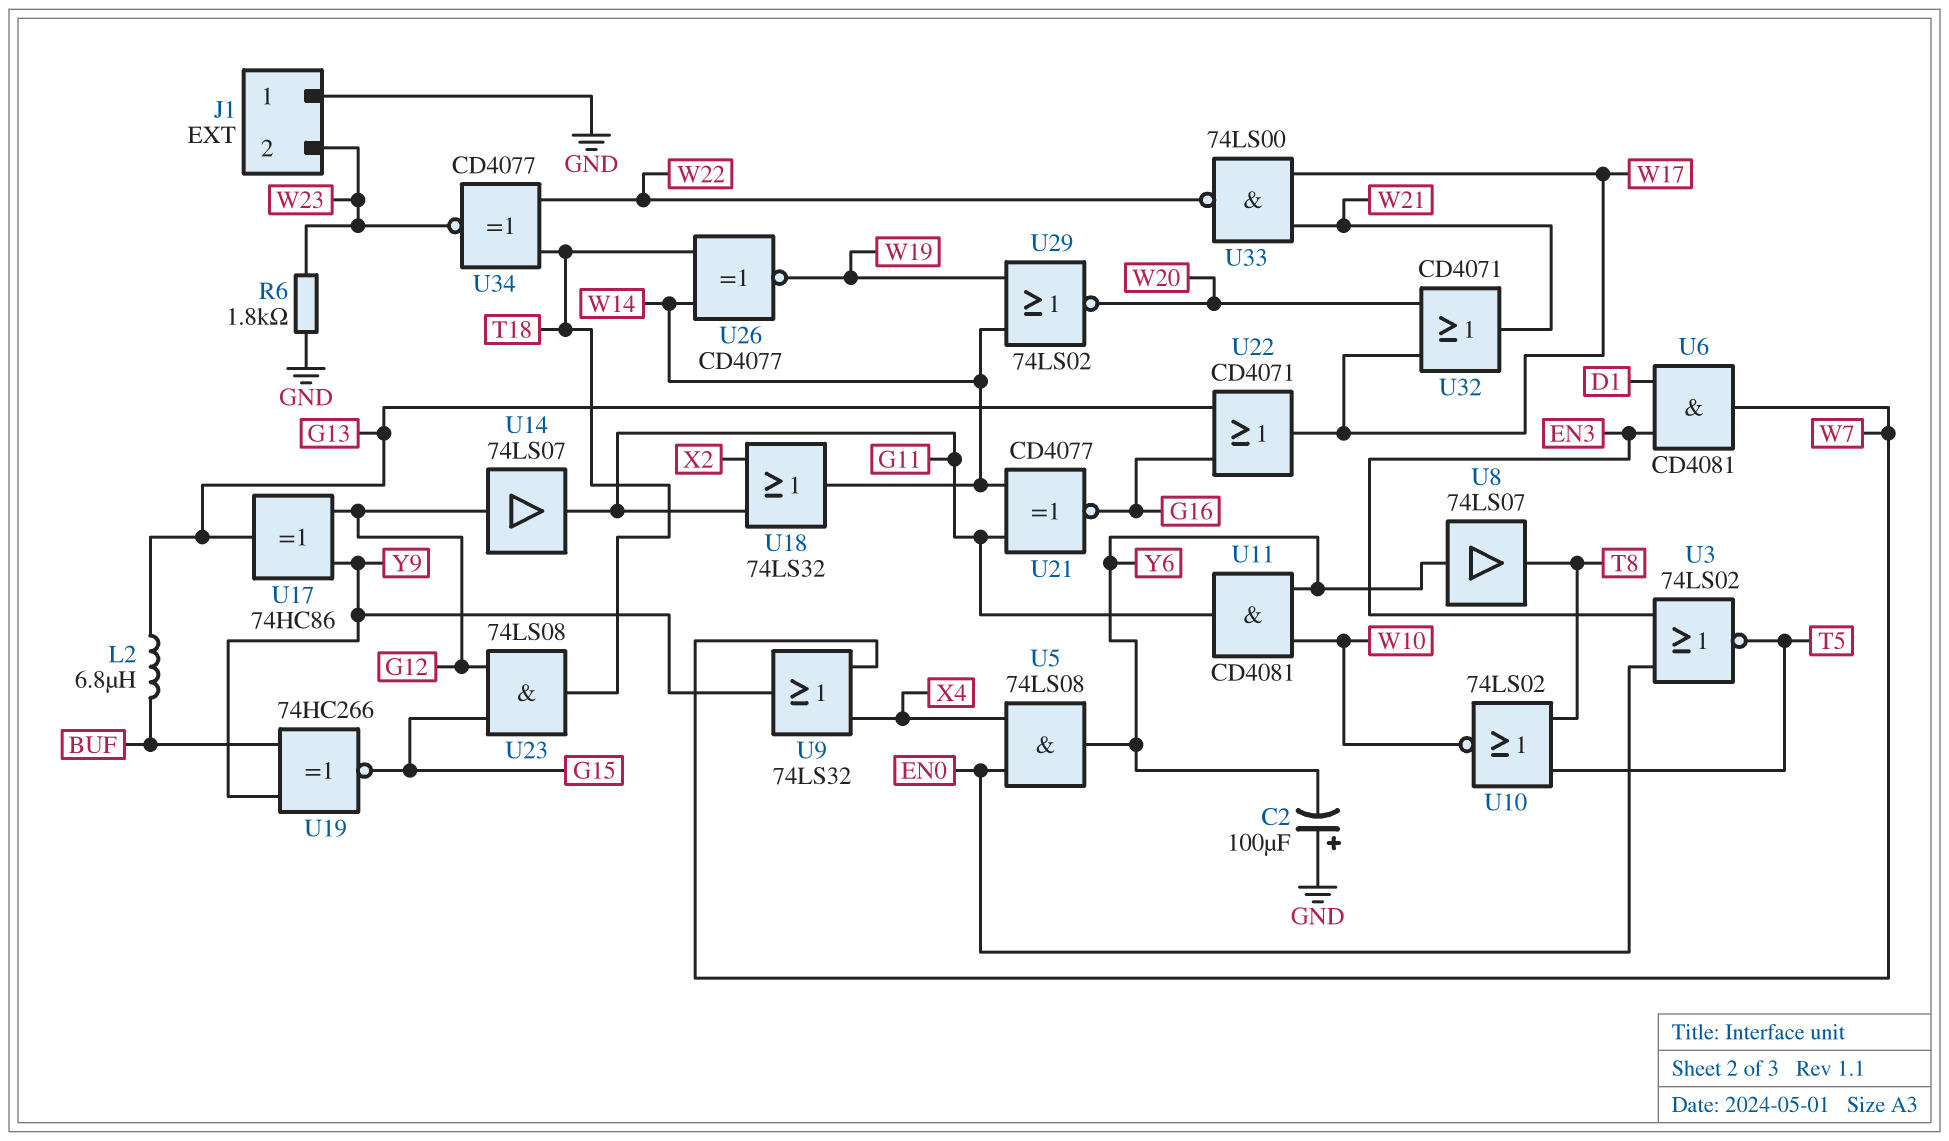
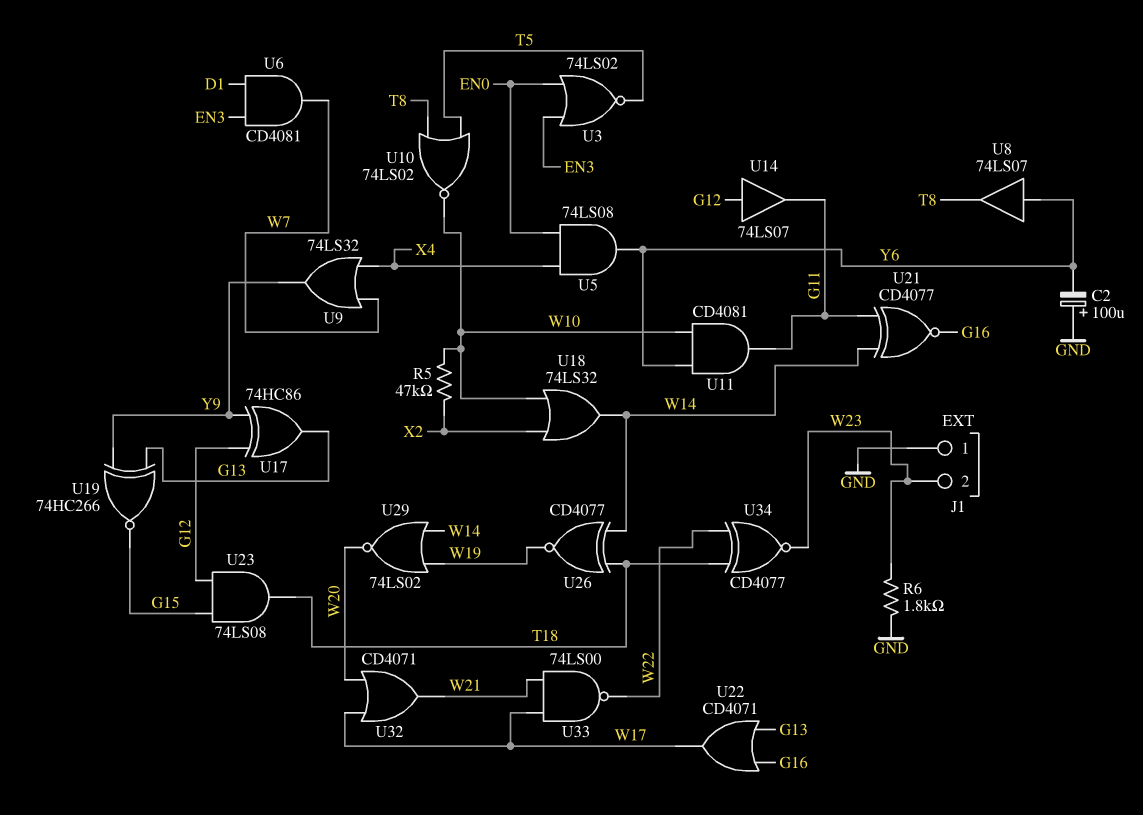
L2: 6.8uH (BUF, G13) -> none
R5: none -> 47k (W10, X2)
U18: OR 74LS32 (in G11, in X2, out W14) -> OR 74LS32 (in W10, in X2, out W14)
U19: XNOR 74HC266 (in BUF, in Y9, out G15) -> XNOR 74HC266 (in G13, in Y9, out G15)

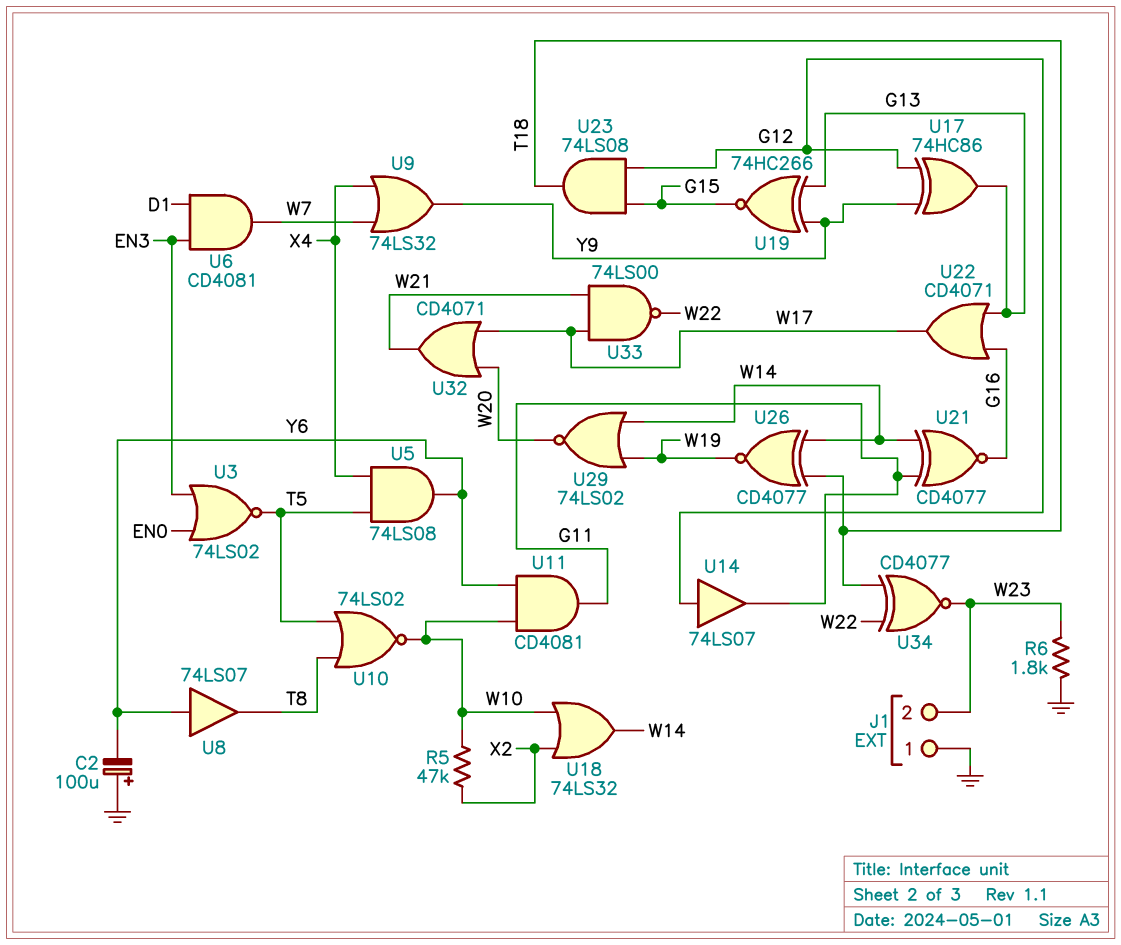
U5: AND 74LS08 (in EN0, in X4, out Y6) -> AND 74LS08 (in T5, in X4, out Y6)

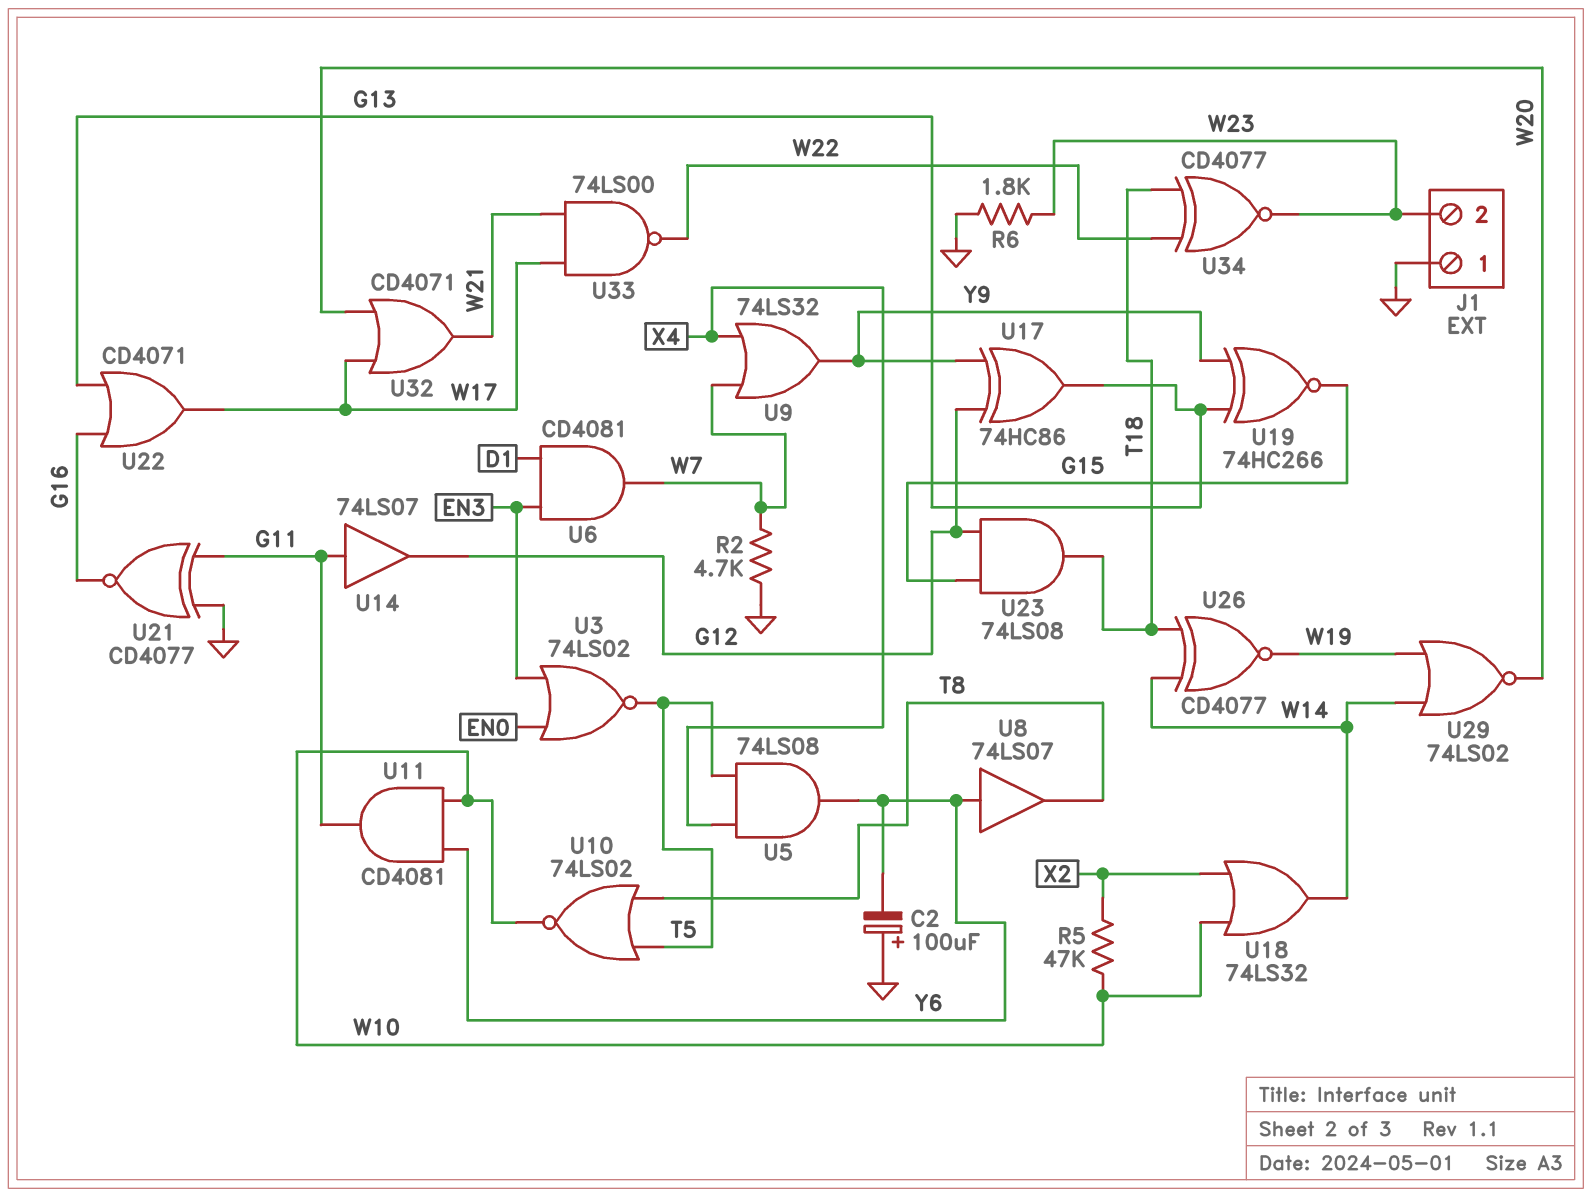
R2: none -> 4.7k (GND, W7)
U14: buffer 74LS07 (in G12, out G11) -> buffer 74LS07 (in G11, out G12)
U21: XNOR CD4077 (in G11, in W14, out G16) -> XNOR CD4077 (in G11, in GND, out G16)

